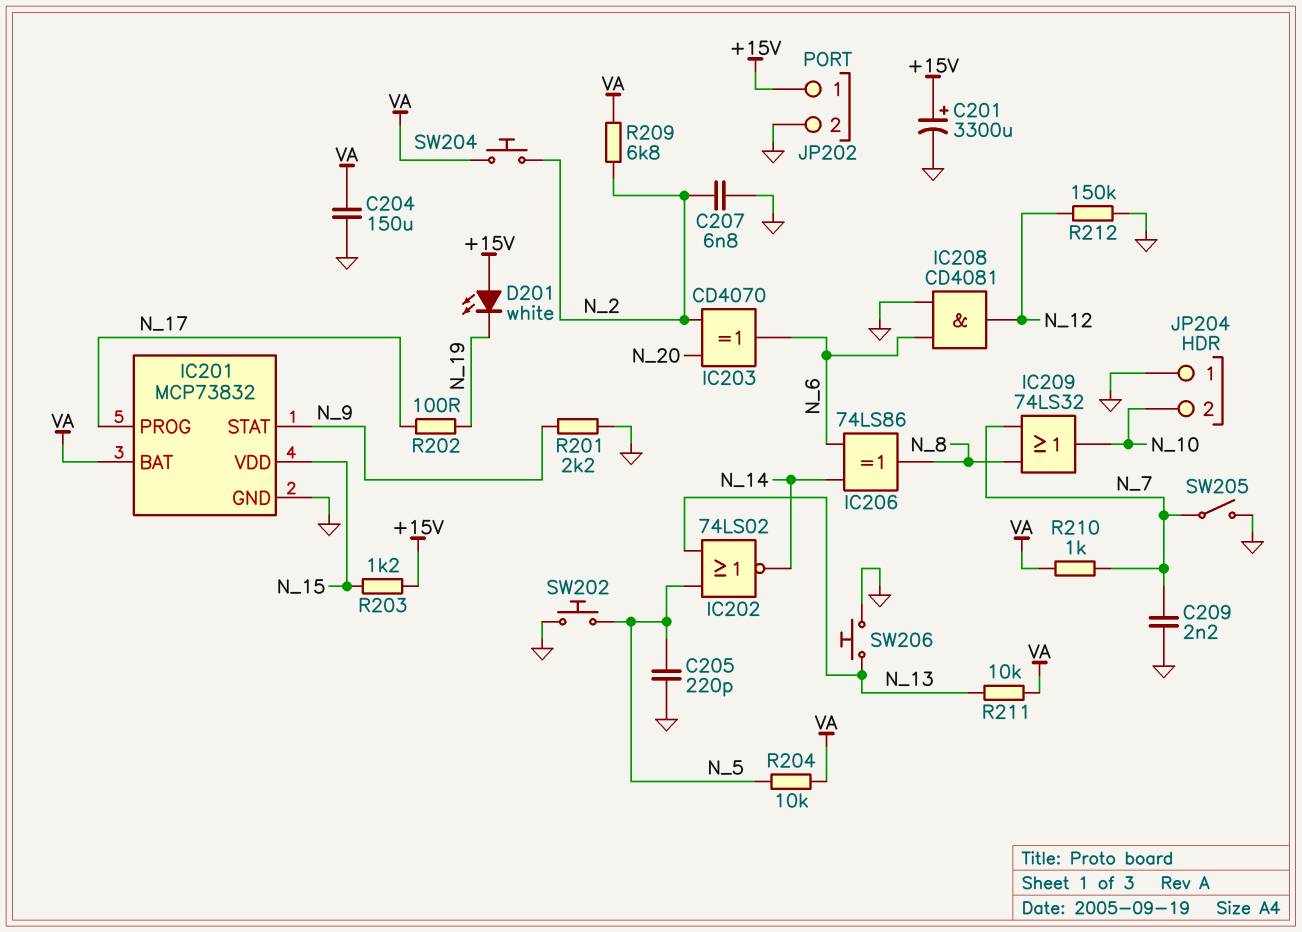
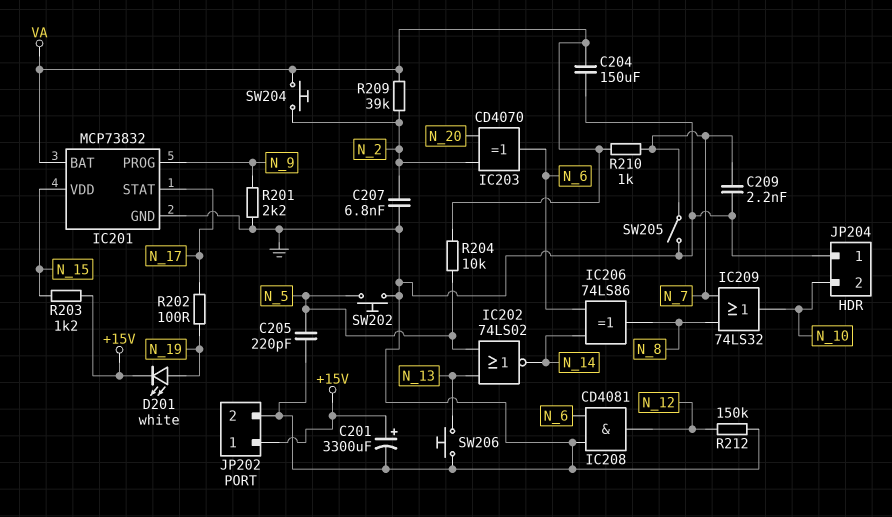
D201: LED white (A +15V, K N_19) -> LED white (A N_19, K +15V)
IC201 pin PROG: N_17 -> N_9
IC201 pin STAT: N_9 -> N_17
R209: 6.8k (N_2, VA) -> 39k (N_2, VA)
R211: 10k (N_13, VA) -> none

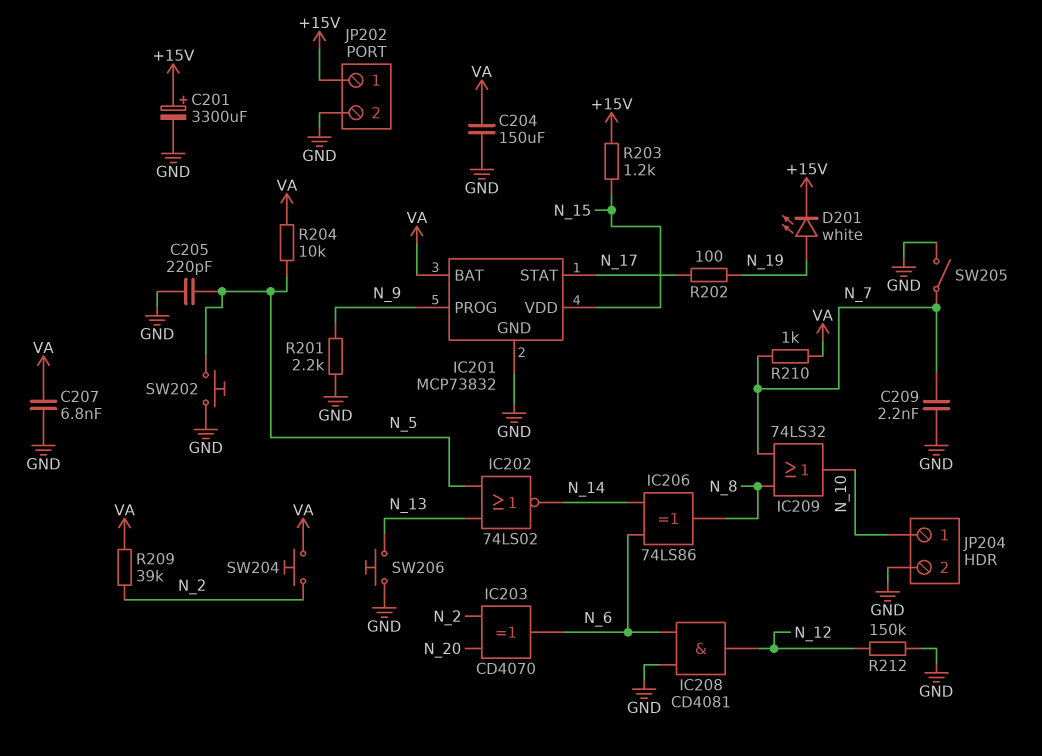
C207: 6.8nF (GND, N_2) -> 6.8nF (GND, VA)
JP204 pin 1: GND -> N_10
JP204 pin 2: N_10 -> GND

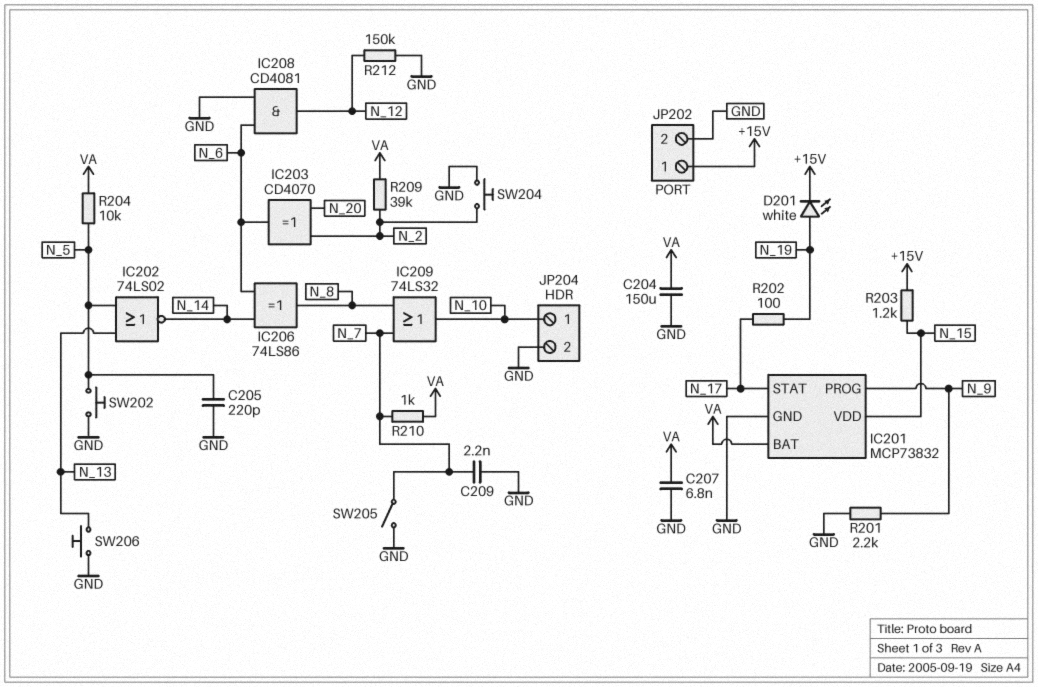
C201: 3300uF (plus +15V, minus GND) -> none
SW204: button (N_2, VA) -> button (GND, N_2)

